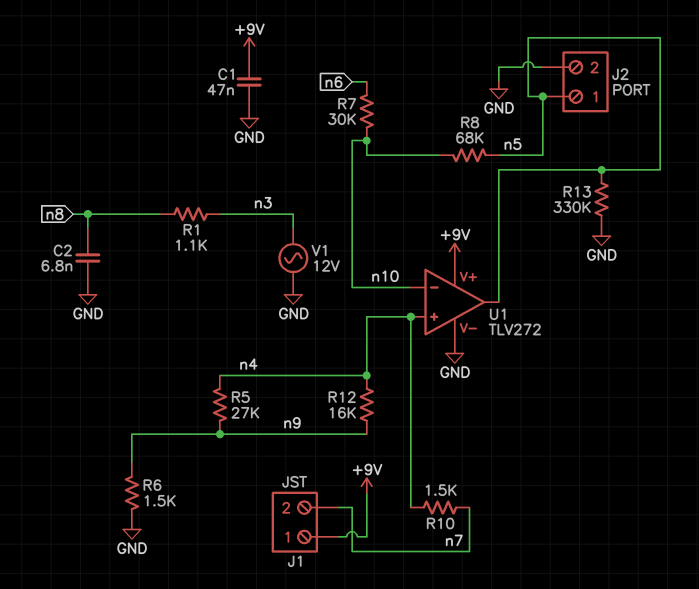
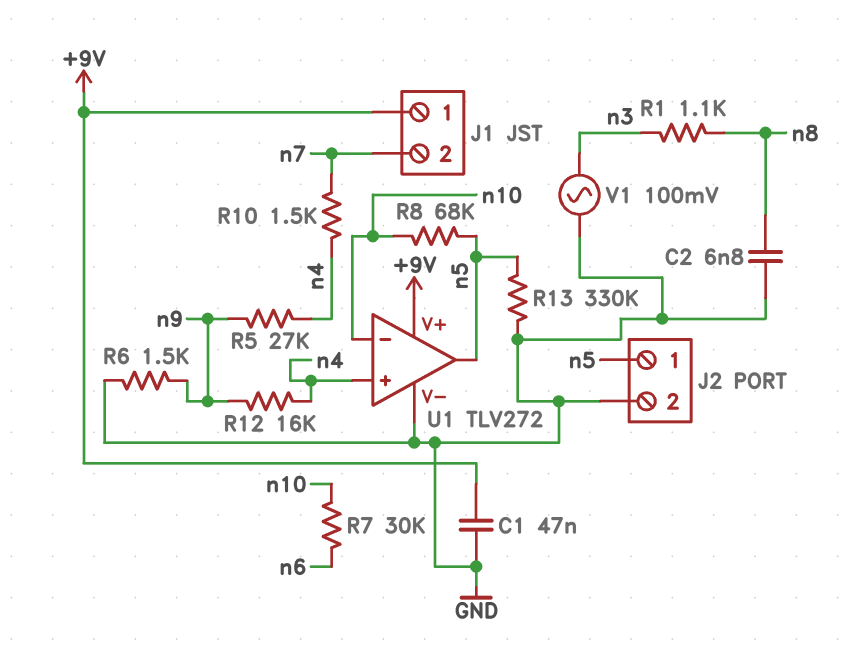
V1: AC 12V (GND, n3) -> AC 100mV (GND, n3)

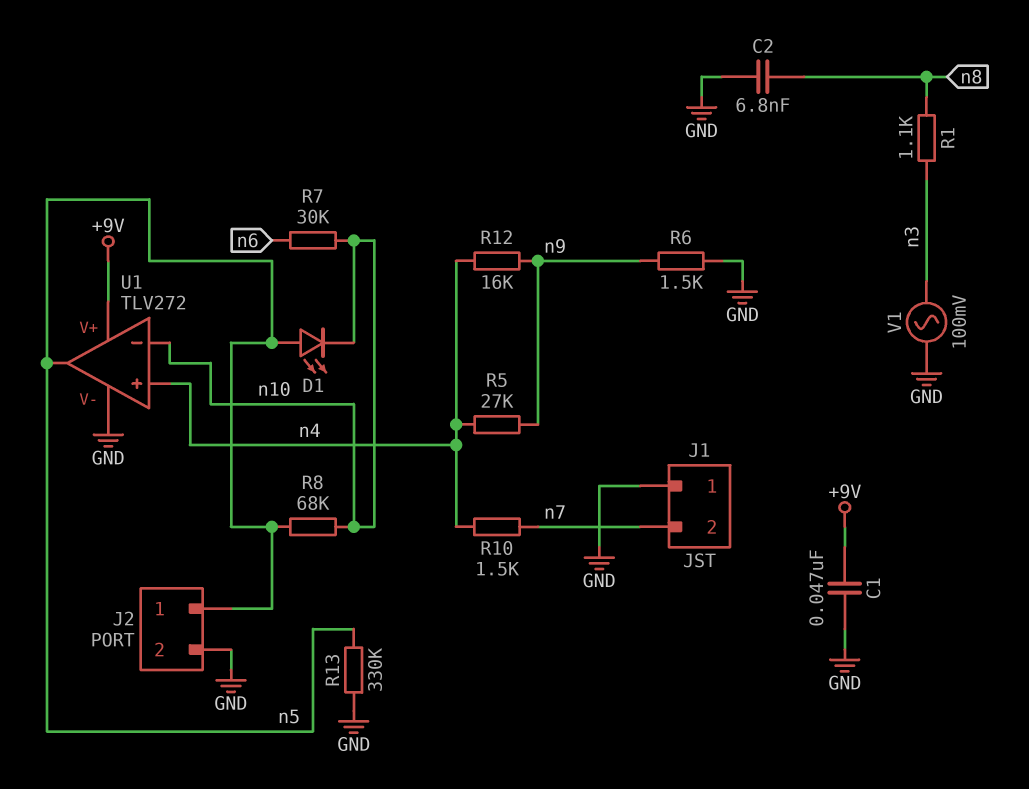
D1: none -> LED (A n5, K n10)
J1 pin 1: +9V -> GND

